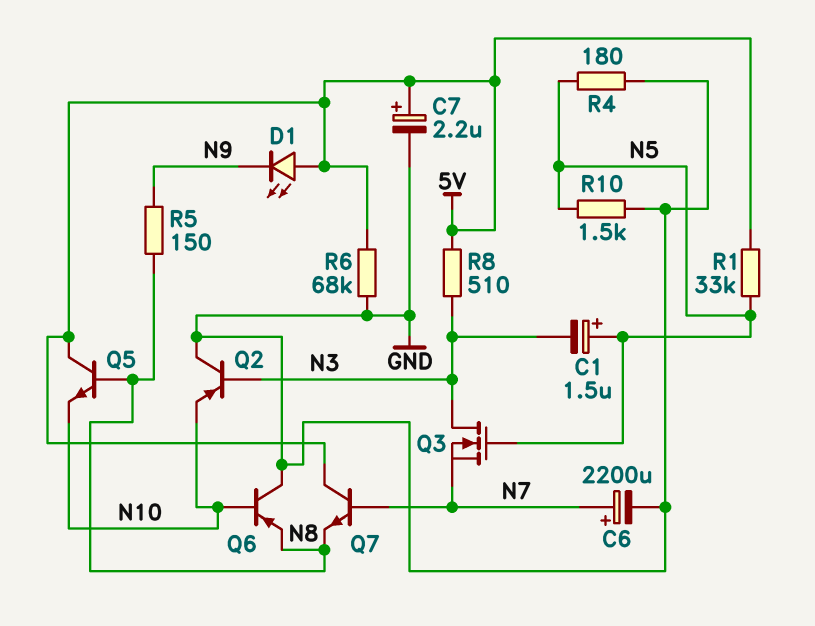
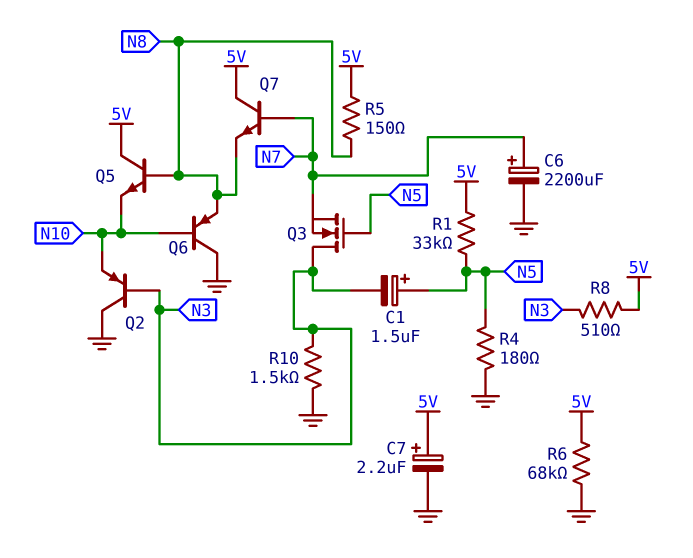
D1: LED (A 5V, K N9) -> none
R5: 150 (N8, N9) -> 150 (5V, N8)
R10: 1.5k (GND, N5) -> 1.5k (GND, N3)

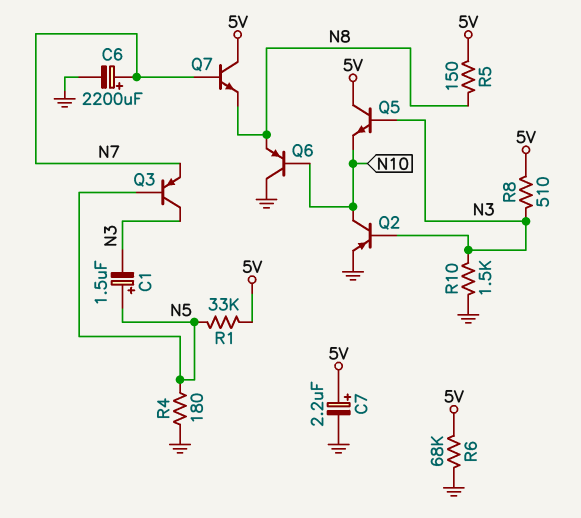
Q2: PNP (B N3, C GND, E N10) -> PNP (B N3, C N10, E GND)
Q3: NMOS (G N5, D N3, S N7) -> PNP (B N5, C N3, E N7)
Q5: NPN (B N8, C 5V, E N10) -> NPN (B N3, C 5V, E N10)

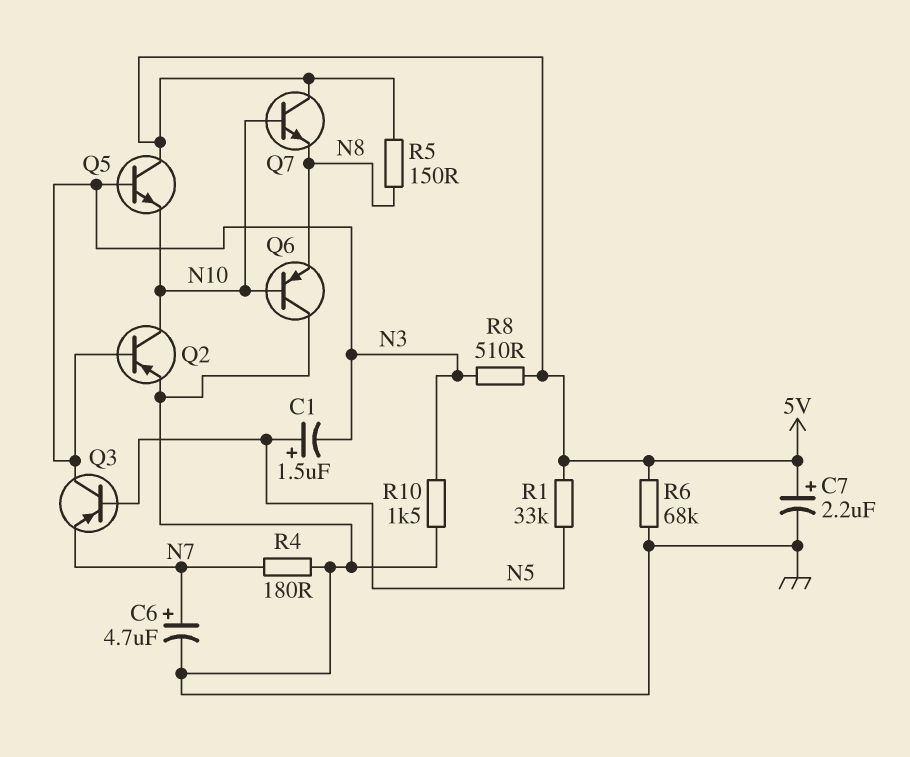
C6: 2200uF (plus N7, minus GND) -> 4.7uF (plus N7, minus GND)
Q7: NPN (B N7, C 5V, E N8) -> NPN (B N10, C 5V, E N8)
R4: 180 (GND, N5) -> 180 (GND, N7)

